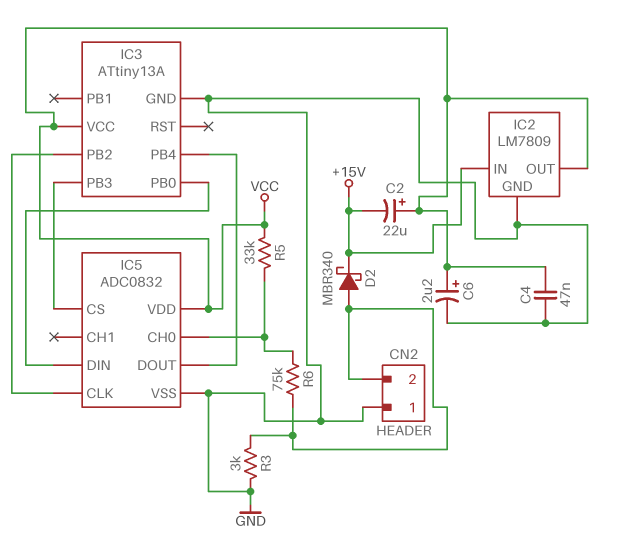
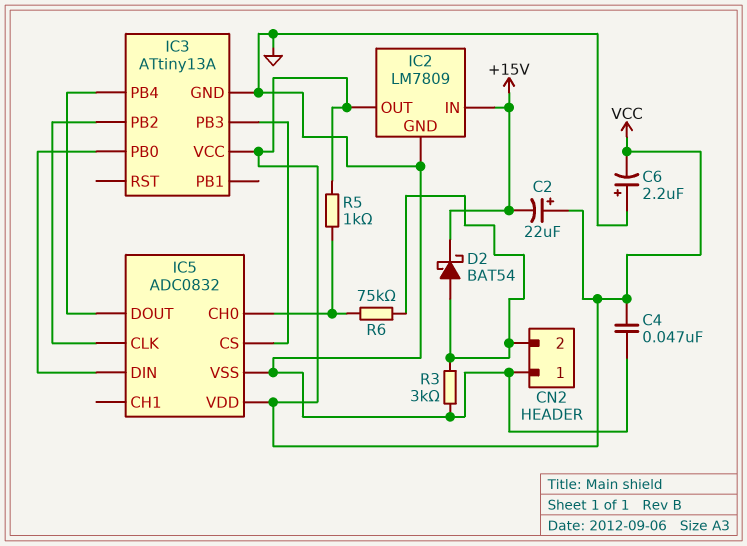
C6: 2.2uF (plus VCC, minus GND) -> 2.2uF (plus GND, minus VCC)
D2: schottky MBR340 (A CN2/2, K +15V) -> schottky BAT54 (A CN2/2, K +15V)
R5: 33k (IC5/CH0, VCC) -> 1k (IC5/CH0, VCC)

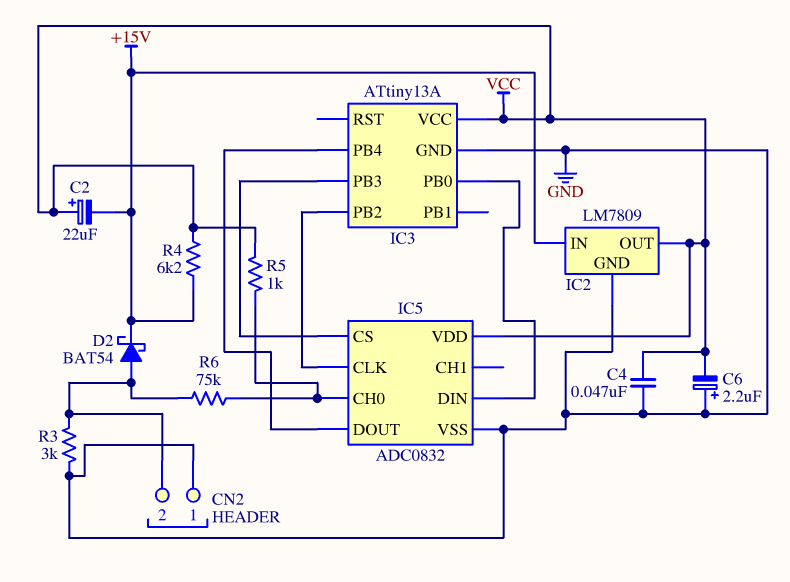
R4: none -> 6.2k (+15V, VCC)

